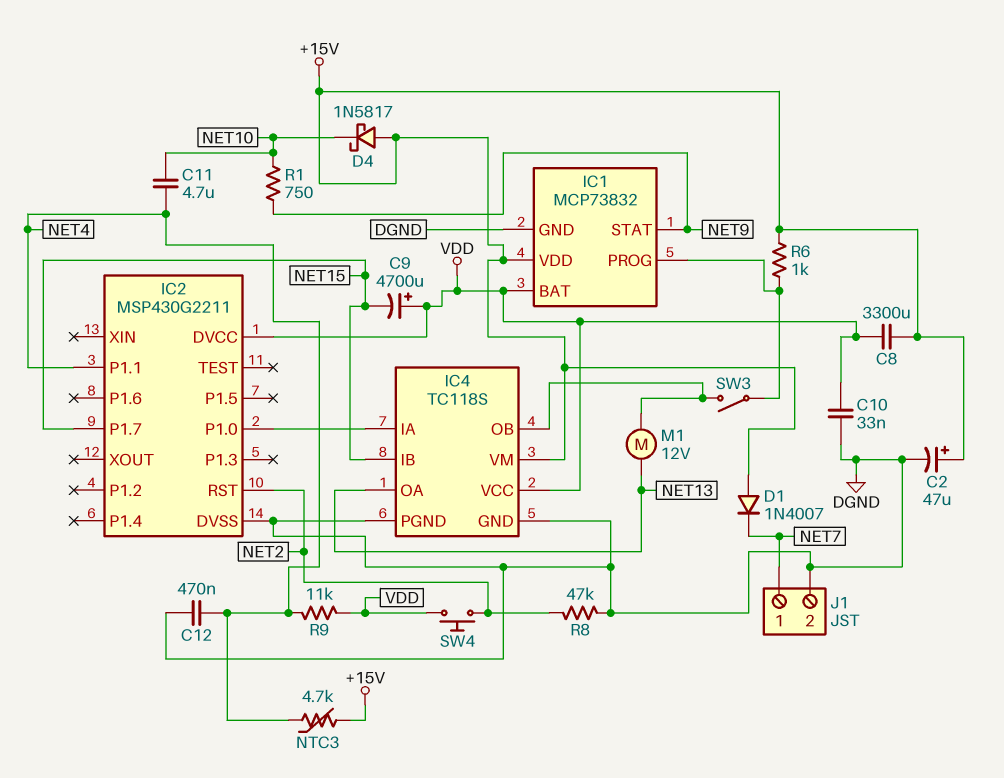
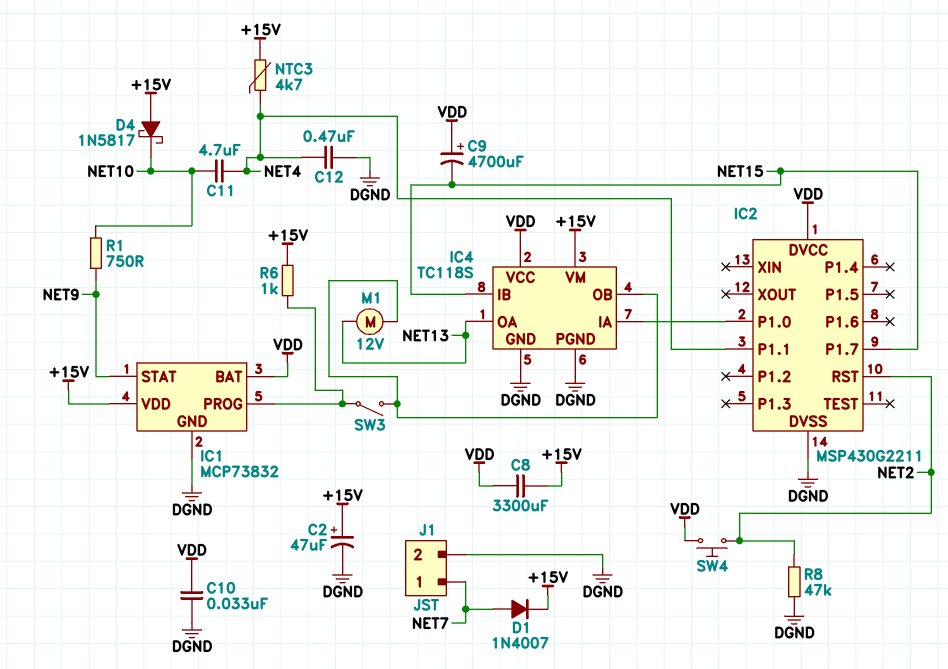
D1: diode 1N4007 (A +15V, K NET7) -> diode 1N4007 (A NET7, K +15V)
R9: 11k (NET4, VDD) -> none

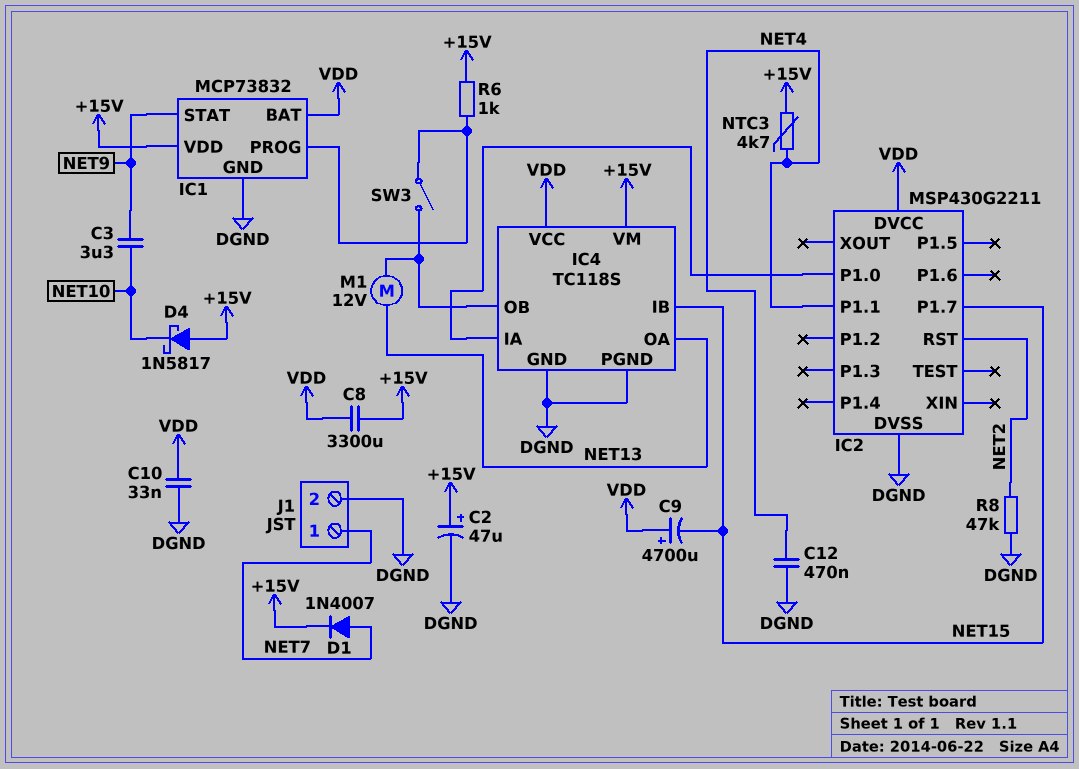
C3: none -> 3.3uF (NET9, NET10)
C11: 4.7uF (NET4, NET10) -> none
R1: 750 (NET9, NET10) -> none
SW4: button (NET2, VDD) -> none

